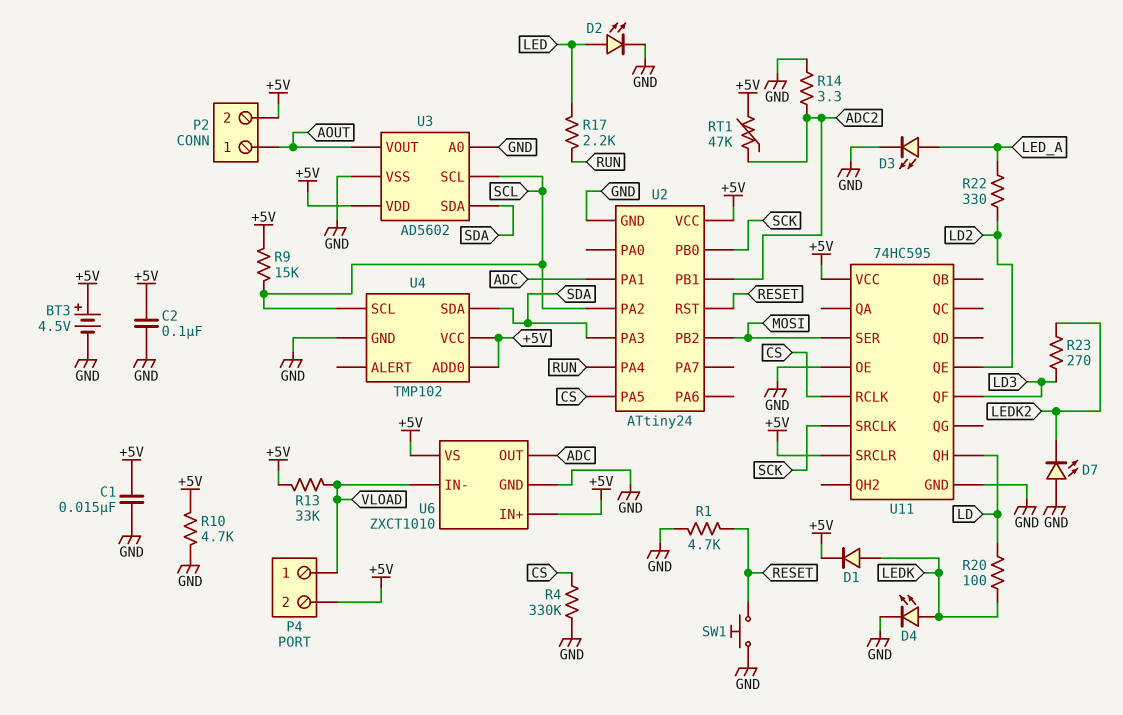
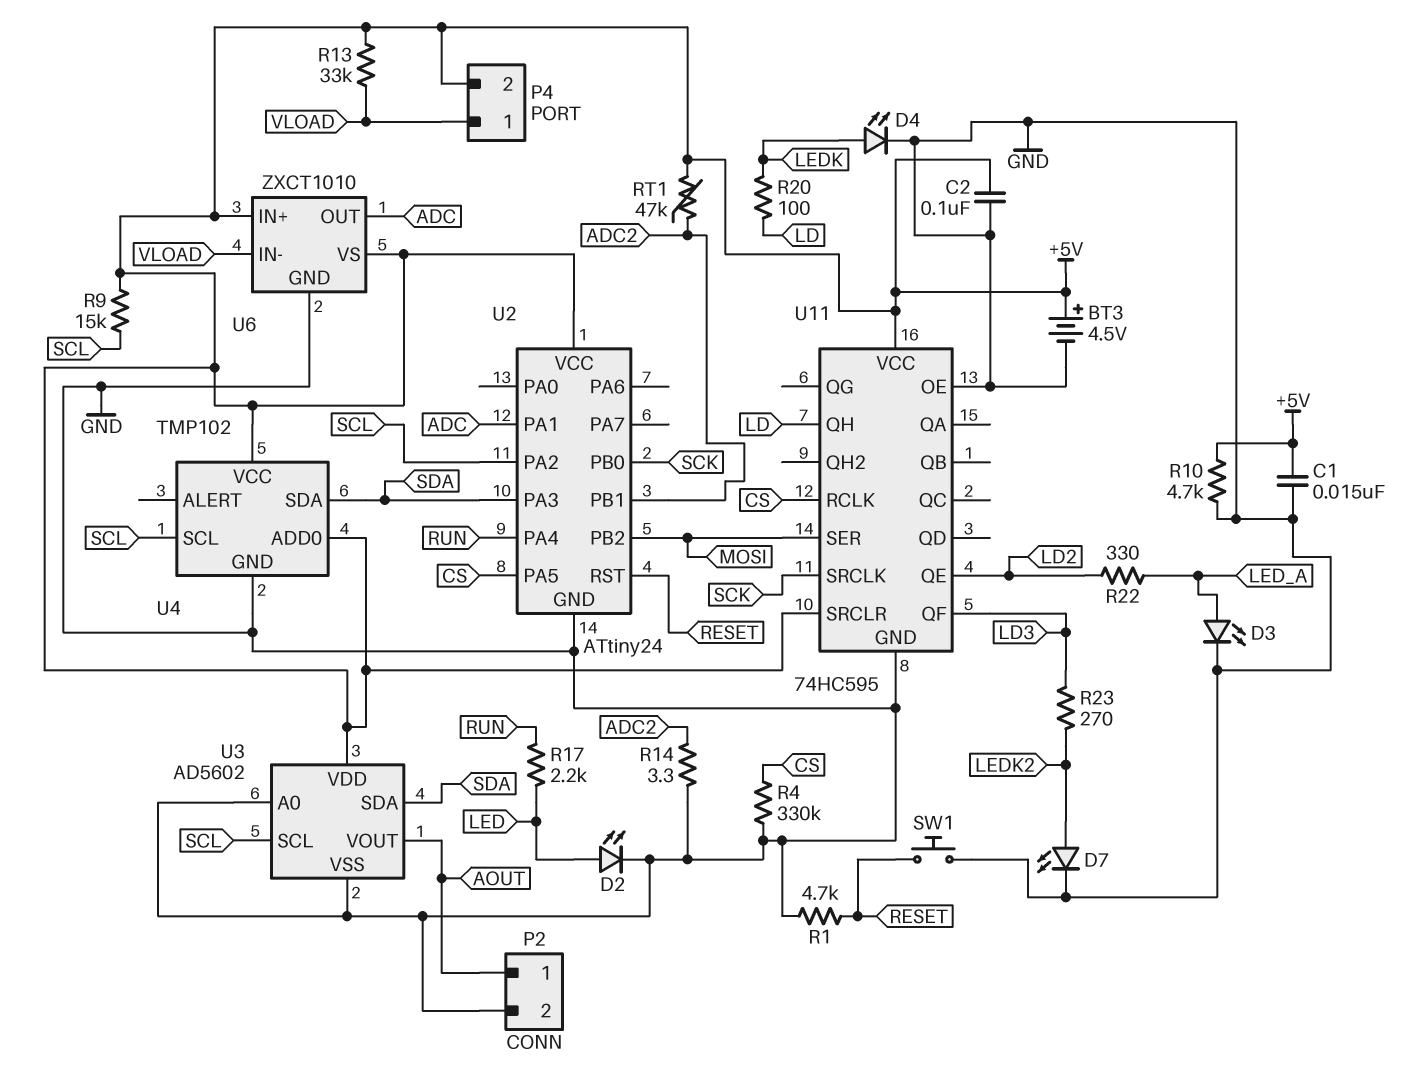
D1: diode (A LEDK, K +5V) -> none
D7: LED (A GND, K LEDK2) -> LED (A LEDK2, K GND)
P2 pin 2: +5V -> GND

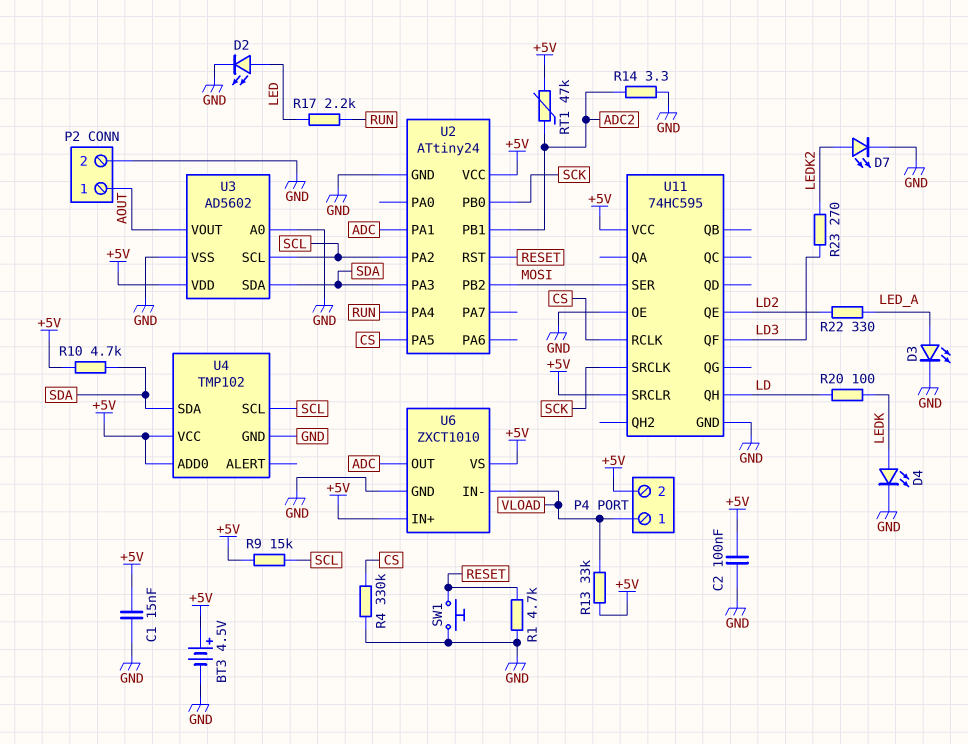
R10: 4.7k (+5V, GND) -> 4.7k (+5V, SDA)

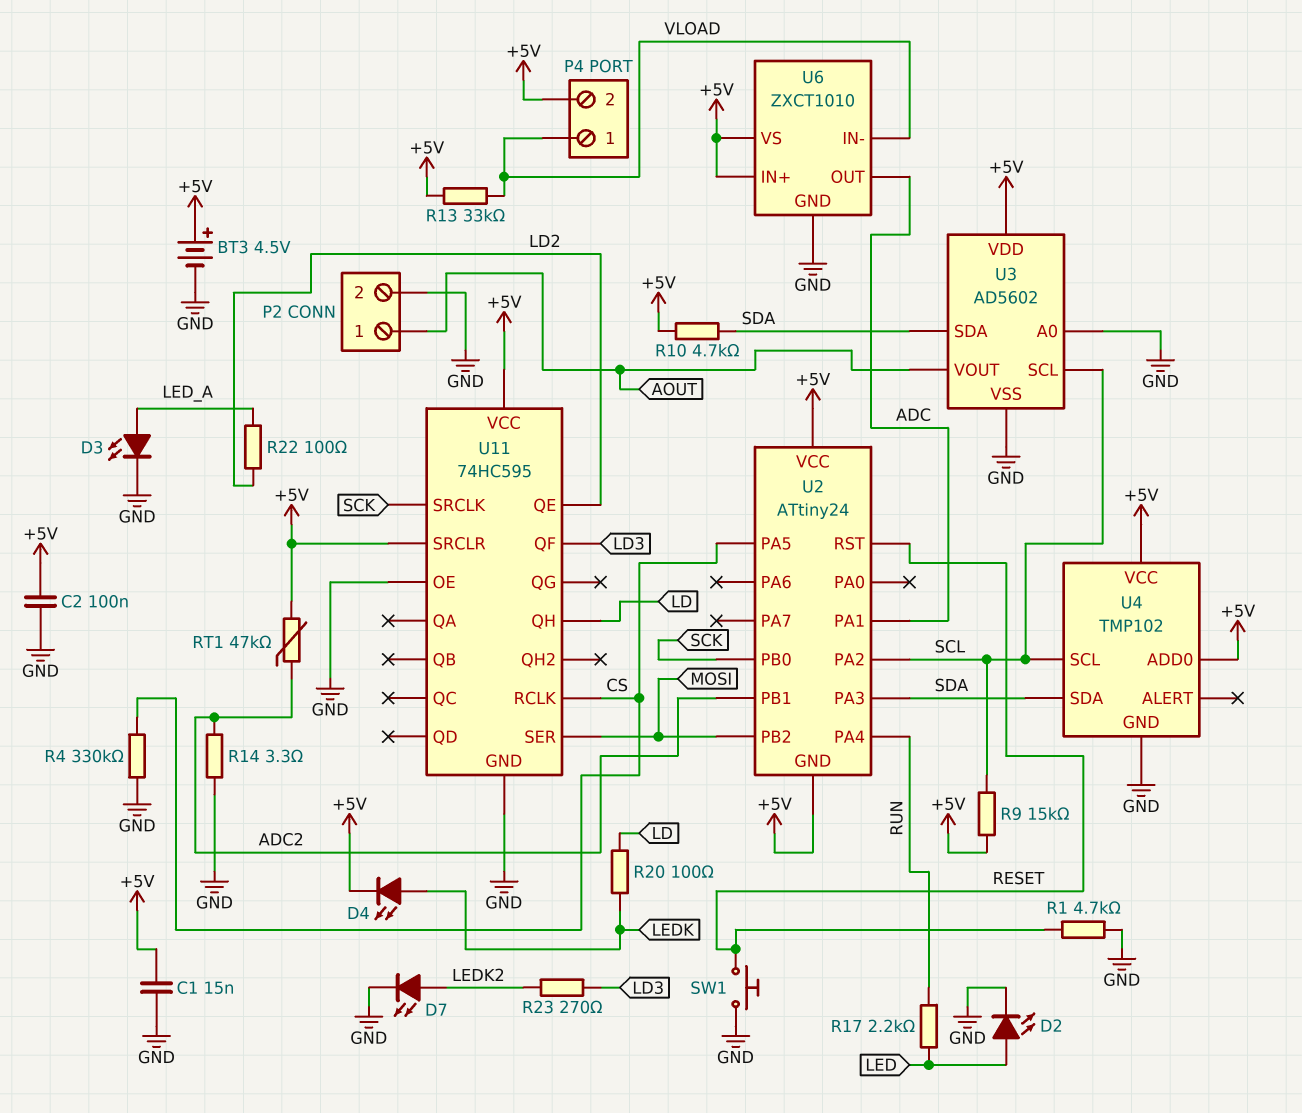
D4: LED (A LEDK, K GND) -> LED (A LEDK, K +5V)
R22: 330 (LD2, LED_A) -> 100 (LD2, LED_A)
U2 pin GND: GND -> +5V

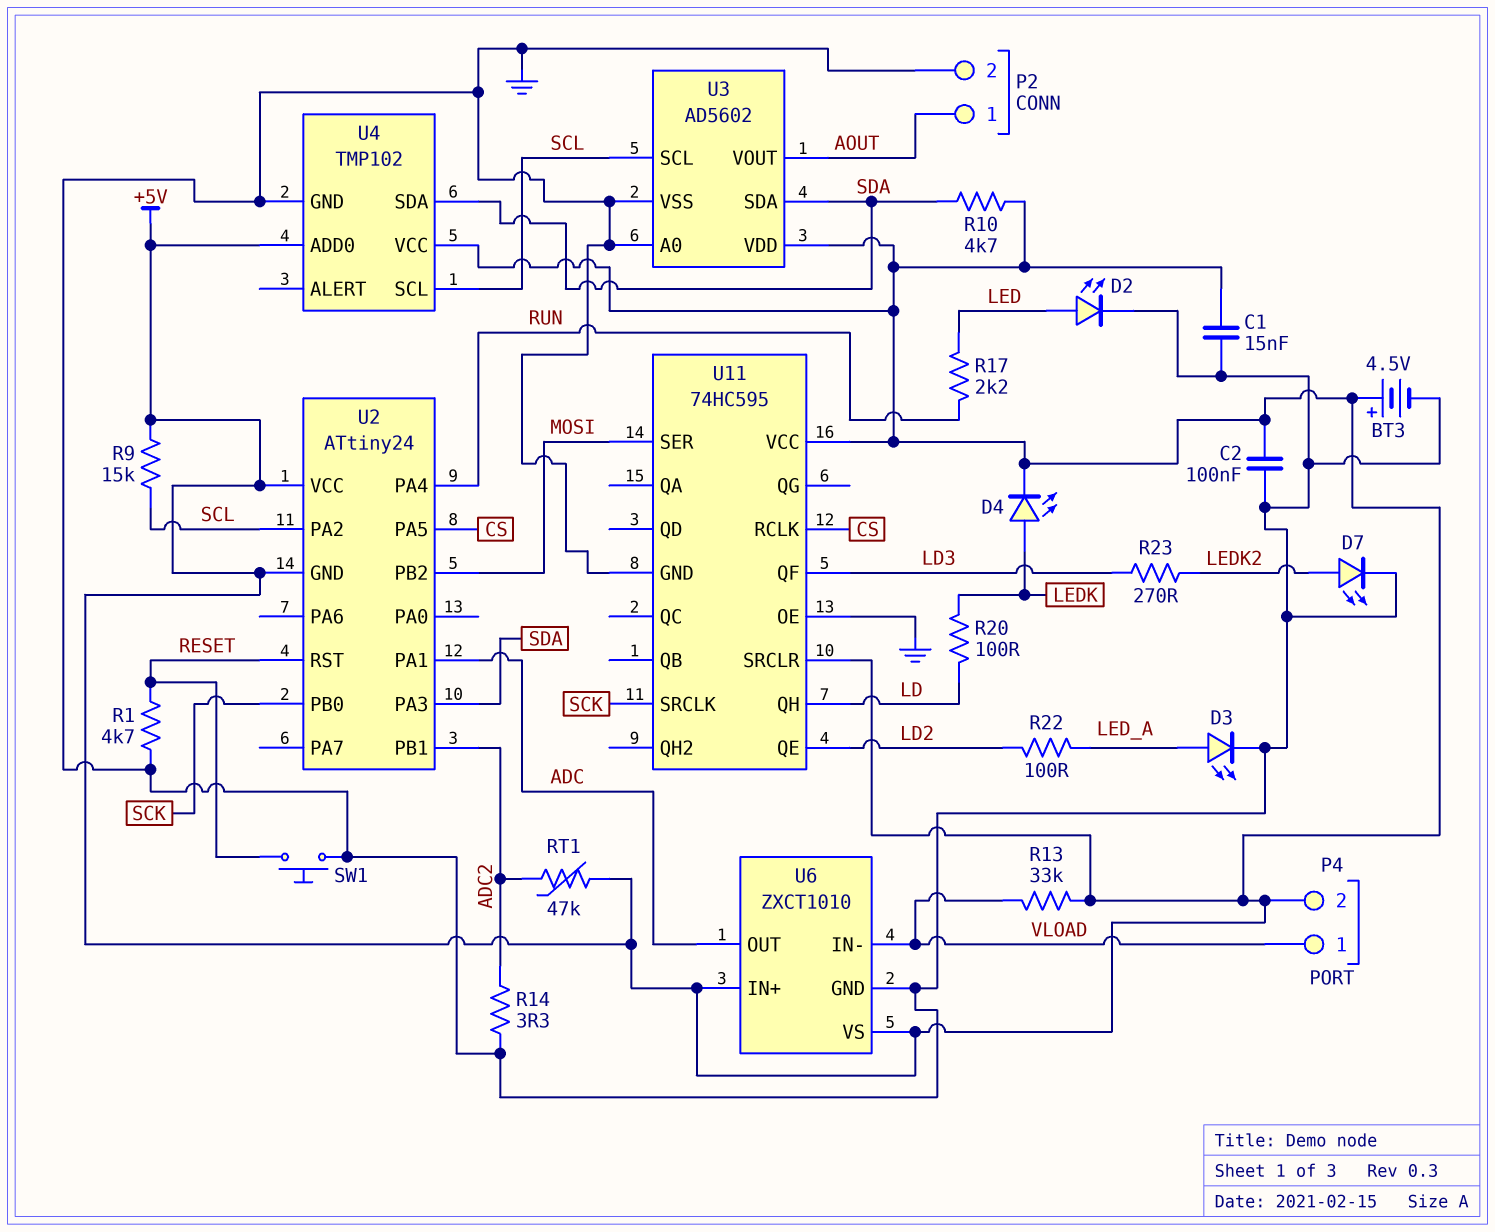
R4: 330k (CS, GND) -> none

